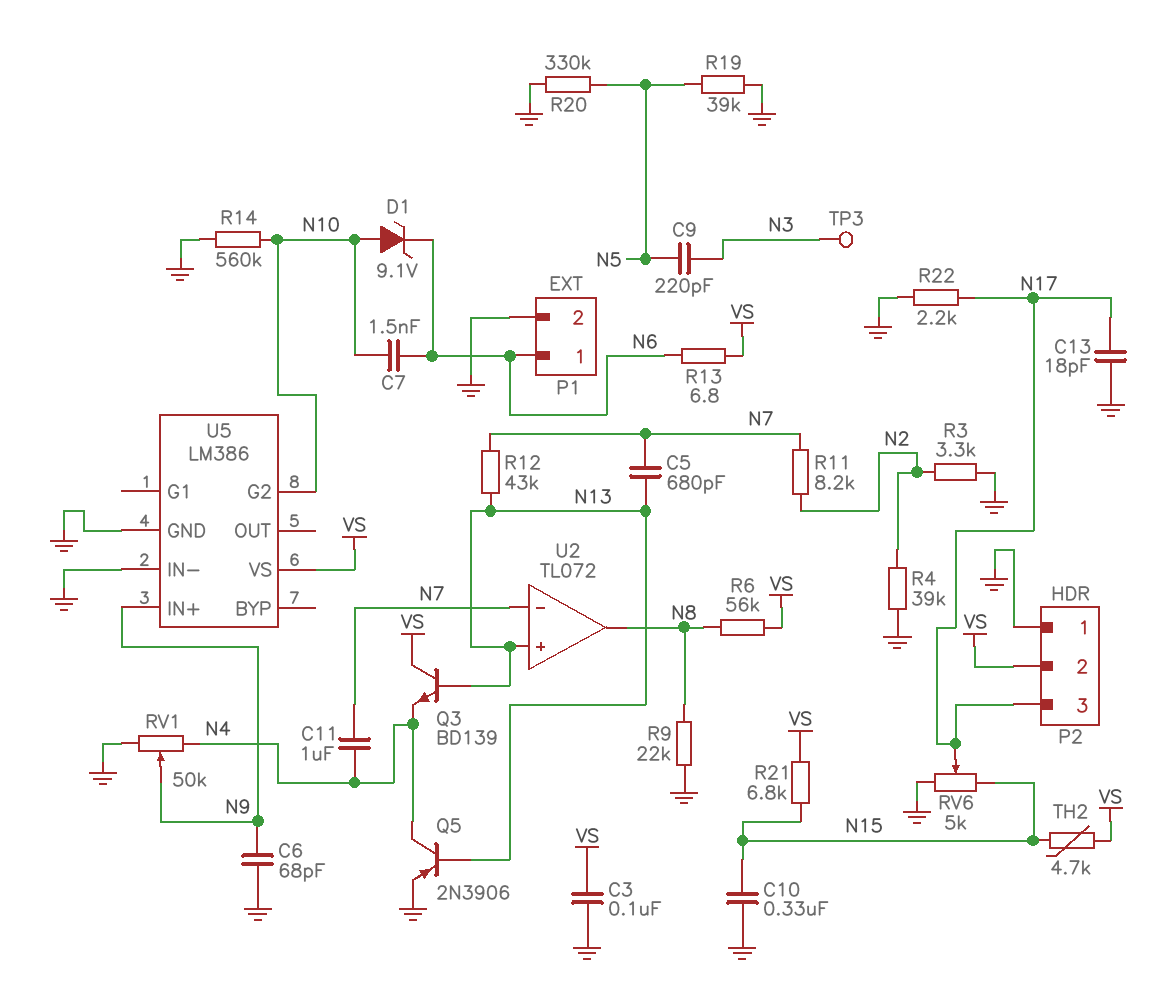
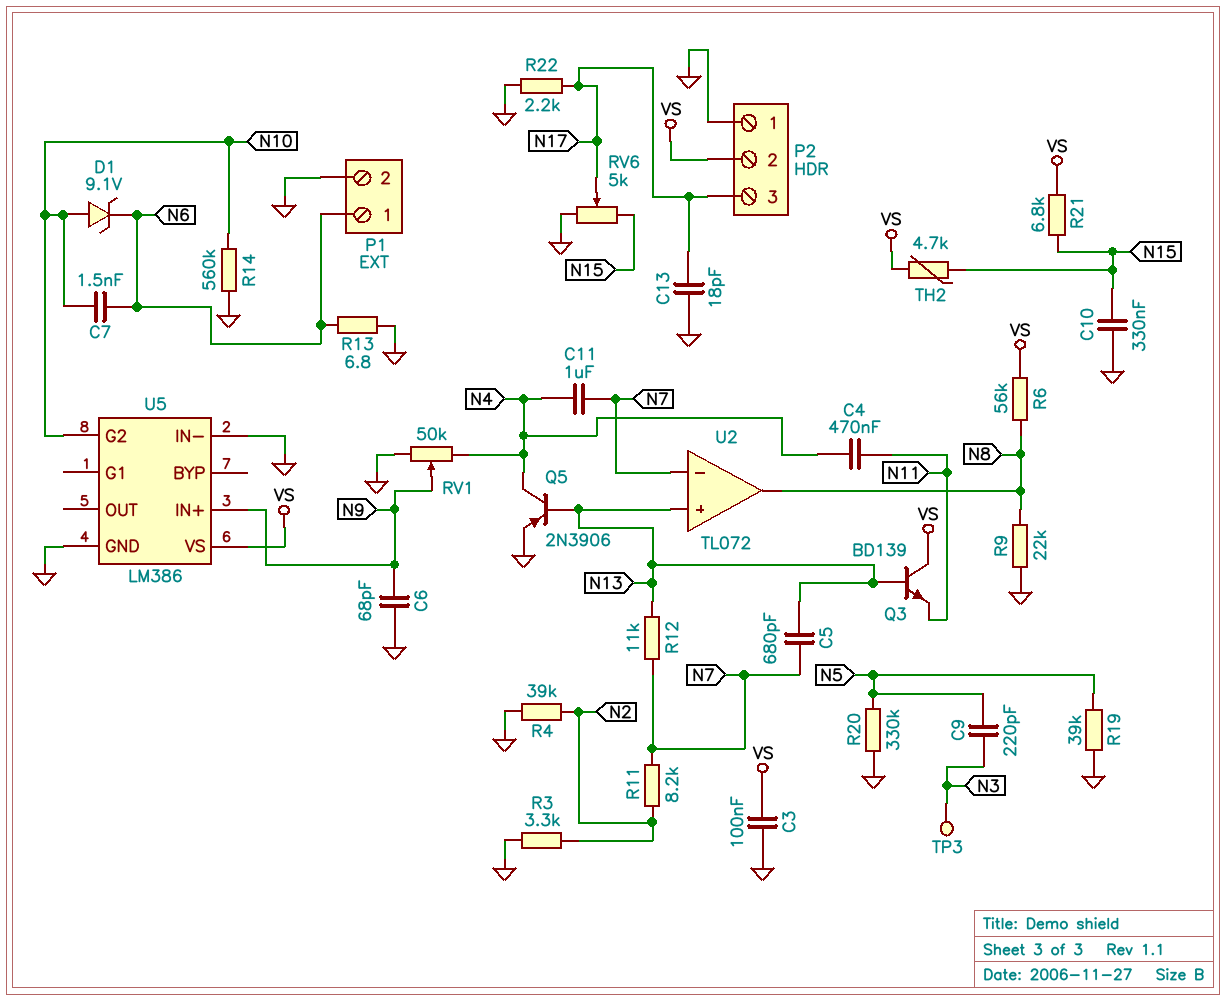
C4: none -> 470nF (N4, N11)
Q3: NPN BD139 (B N13, C VS, E N4) -> NPN BD139 (B N13, C VS, E N11)
R12: 43k (N7, N13) -> 11k (N7, N13)
R13: 6.8 (N6, VS) -> 6.8 (GND, N6)

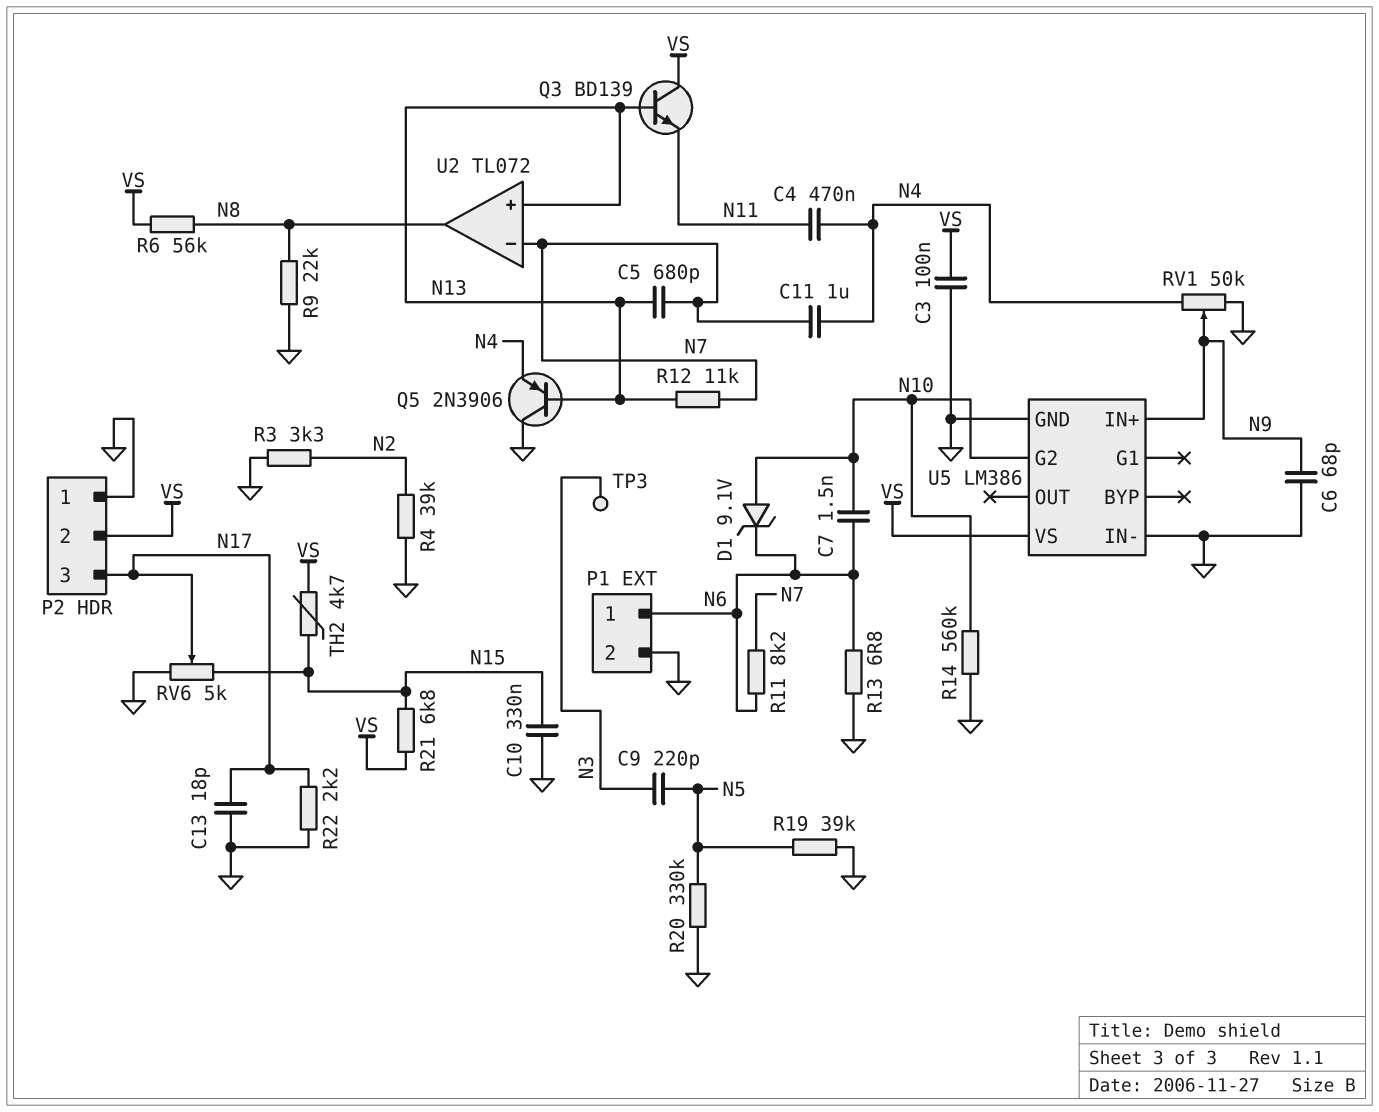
Q5: PNP 2N3906 (B N13, C N4, E GND) -> PNP 2N3906 (B N13, C GND, E N4)
R11: 8.2k (N2, N7) -> 8.2k (N6, N7)

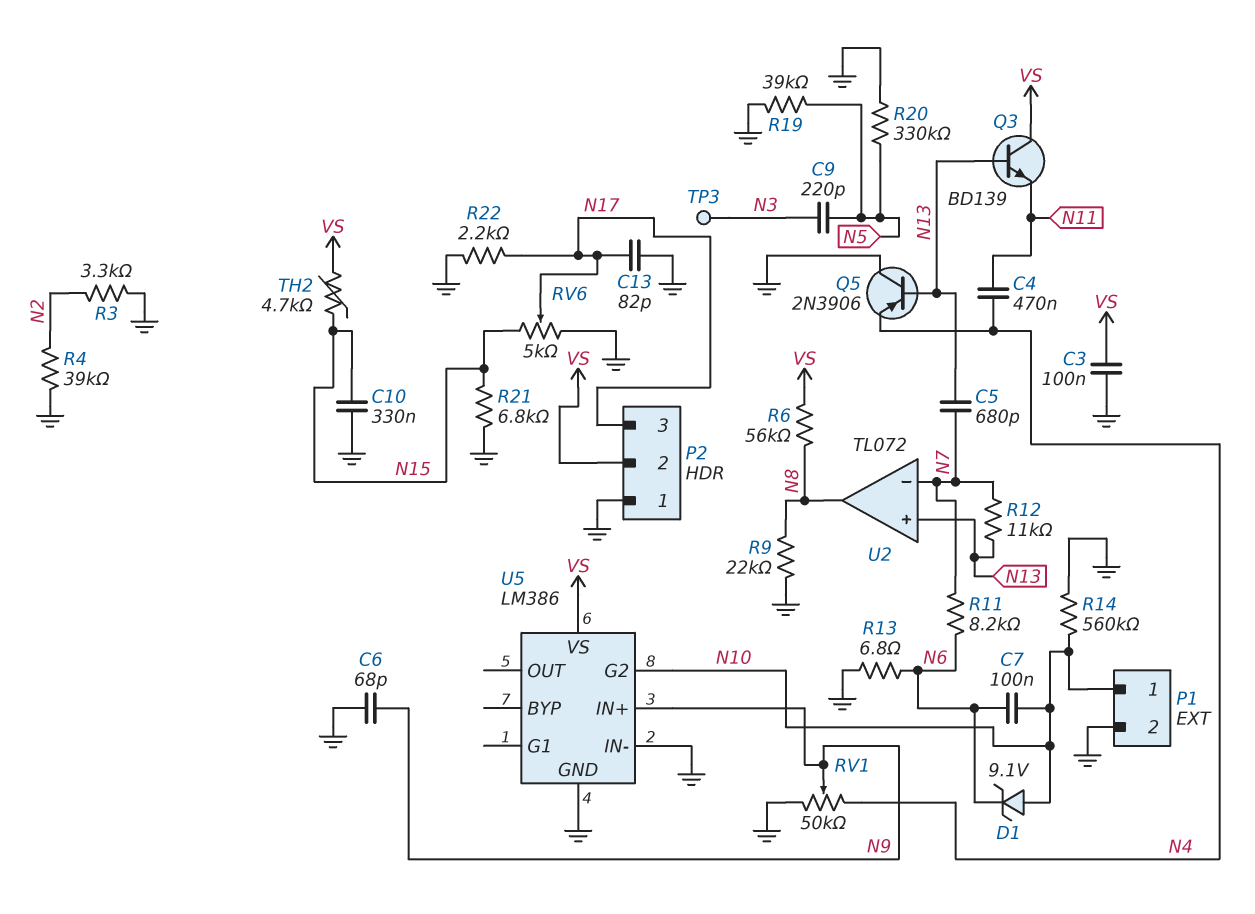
C7: 1.5nF (N6, N10) -> 100nF (N6, N10)
C11: 1uF (N4, N7) -> none
C13: 18pF (GND, N17) -> 82pF (GND, N17)
P1 pin 1: N6 -> N10
R21: 6.8k (N15, VS) -> 6.8k (GND, N15)

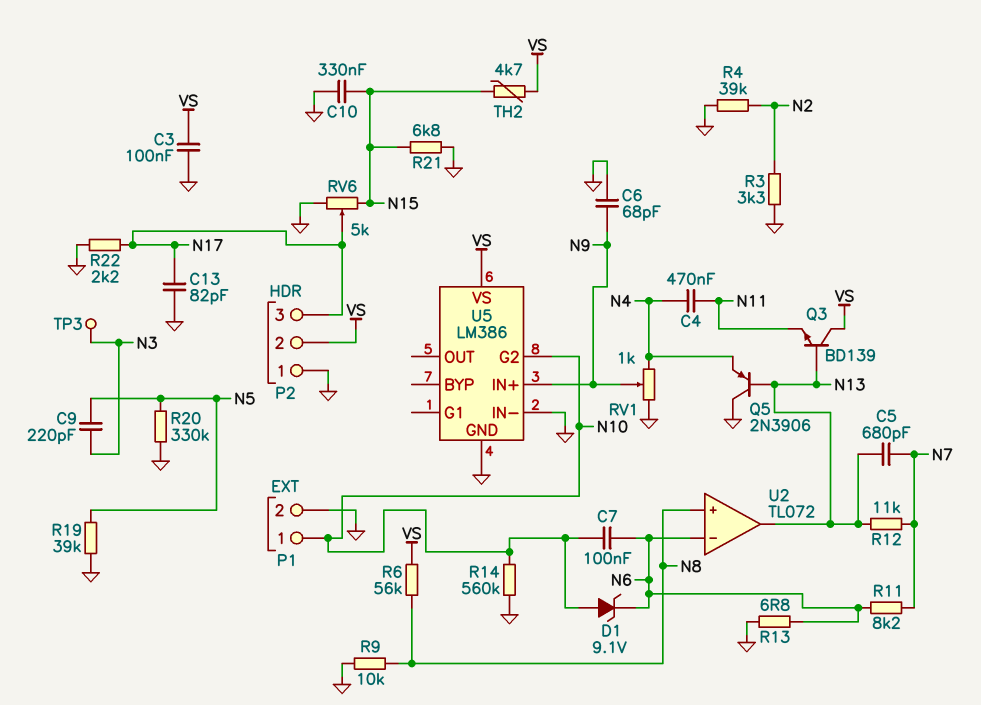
R9: 22k (GND, N8) -> 10k (GND, N8)
RV1: 50k (GND, N4, wiper N9) -> 1k (GND, N4, wiper N9)
U2 pin in+: N13 -> N8
U2 pin in-: N7 -> N6
U2 pin out: N8 -> N13

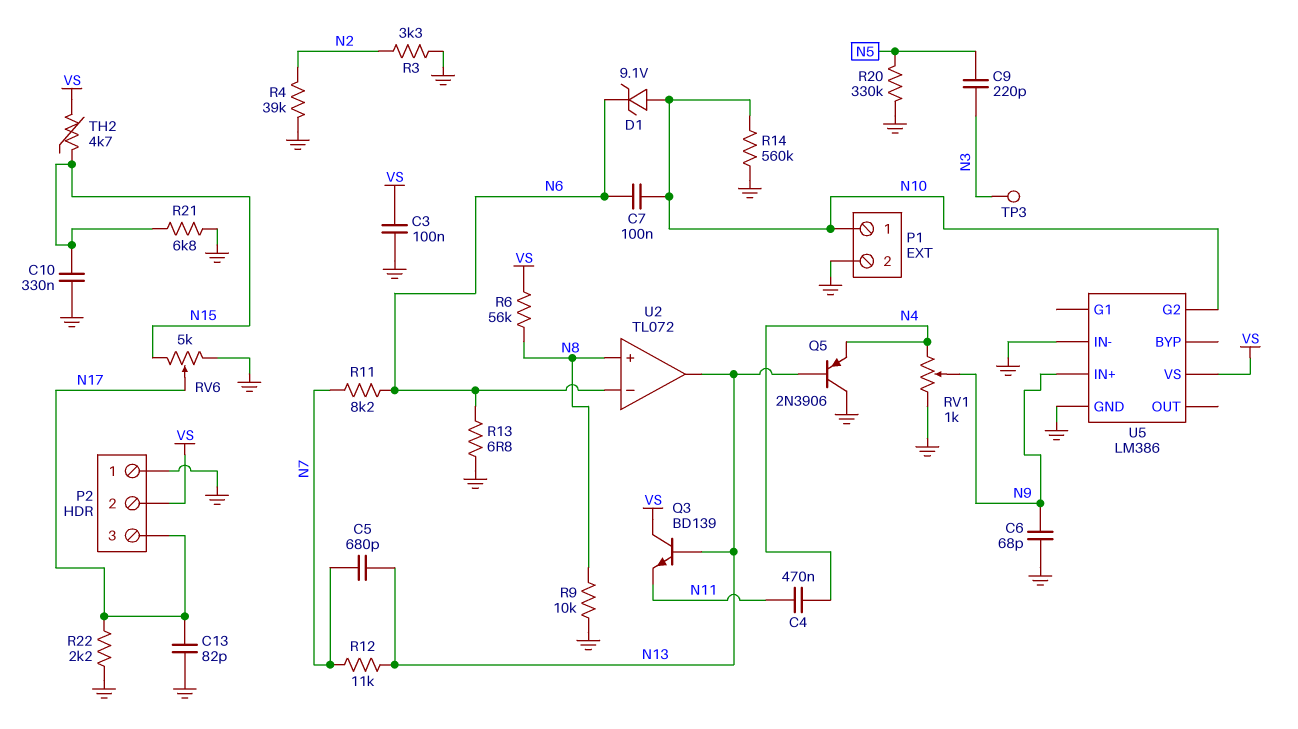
R19: 39k (GND, N5) -> none

